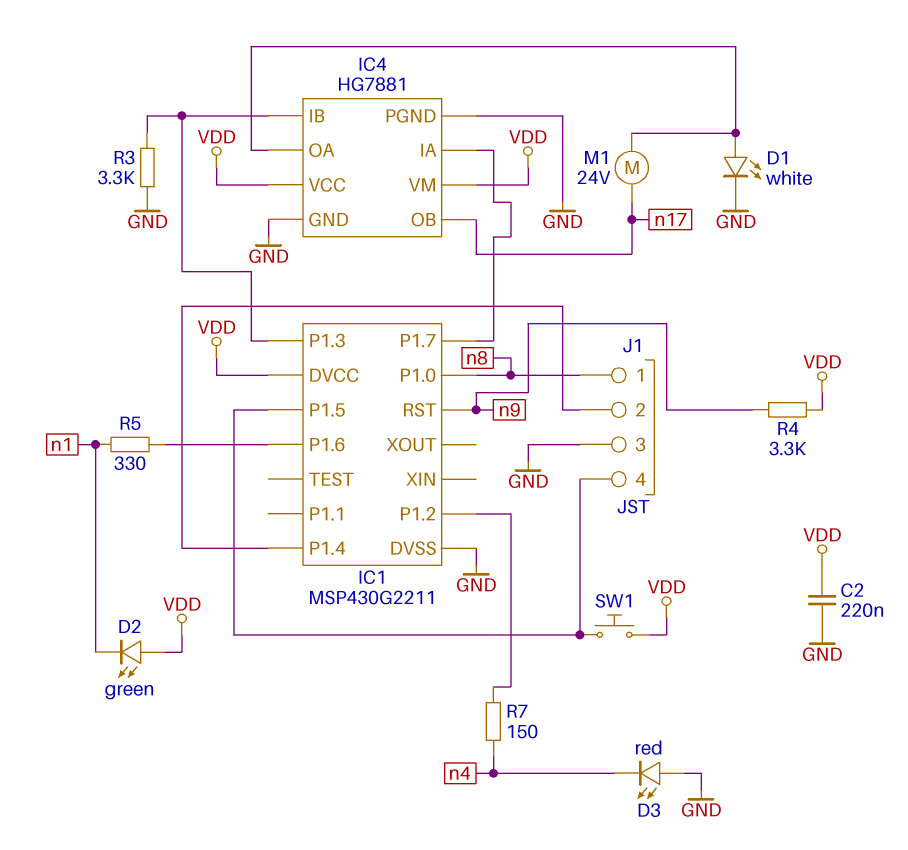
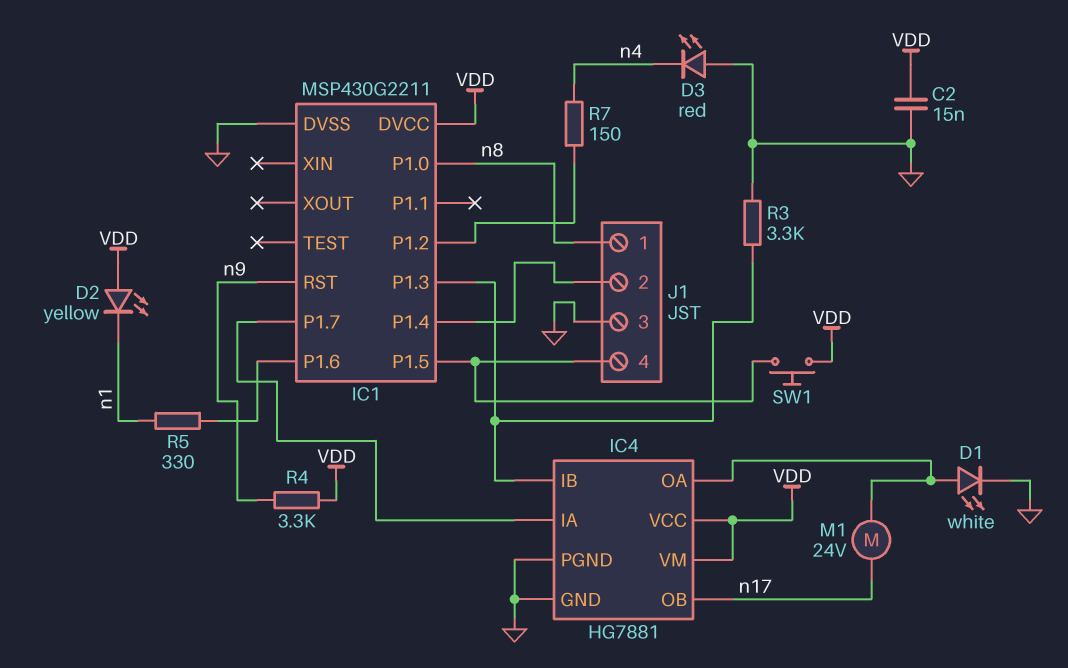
C2: 220nF (GND, VDD) -> 15nF (GND, VDD)
D2: LED green (A VDD, K n1) -> LED yellow (A VDD, K n1)

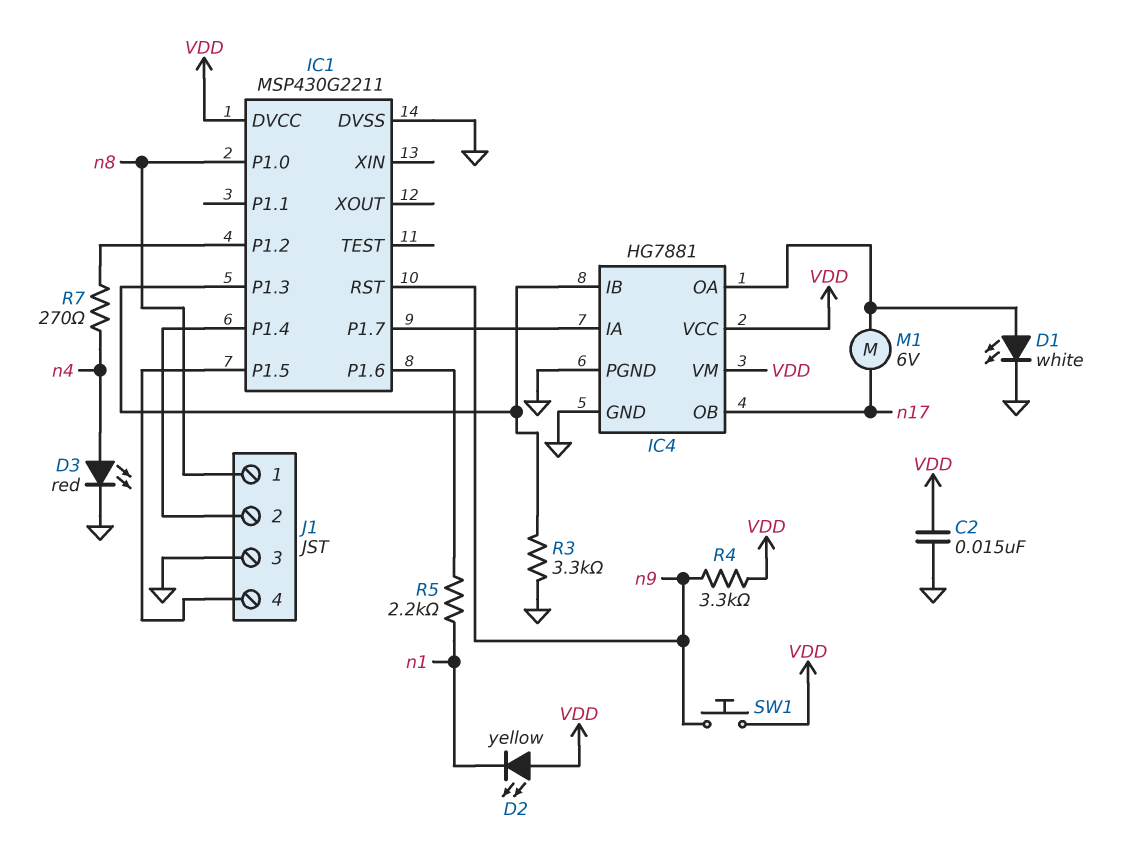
D3: LED red (A GND, K n4) -> LED red (A n4, K GND)
M1: motor 24V (IC4/OA, n17) -> motor 6V (IC4/OA, n17)
R5: 330 (IC1/P1.6, n1) -> 2.2k (IC1/P1.6, n1)
R7: 150 (IC1/P1.2, n4) -> 270 (IC1/P1.2, n4)
SW1: button (IC1/P1.5, VDD) -> button (VDD, n9)

